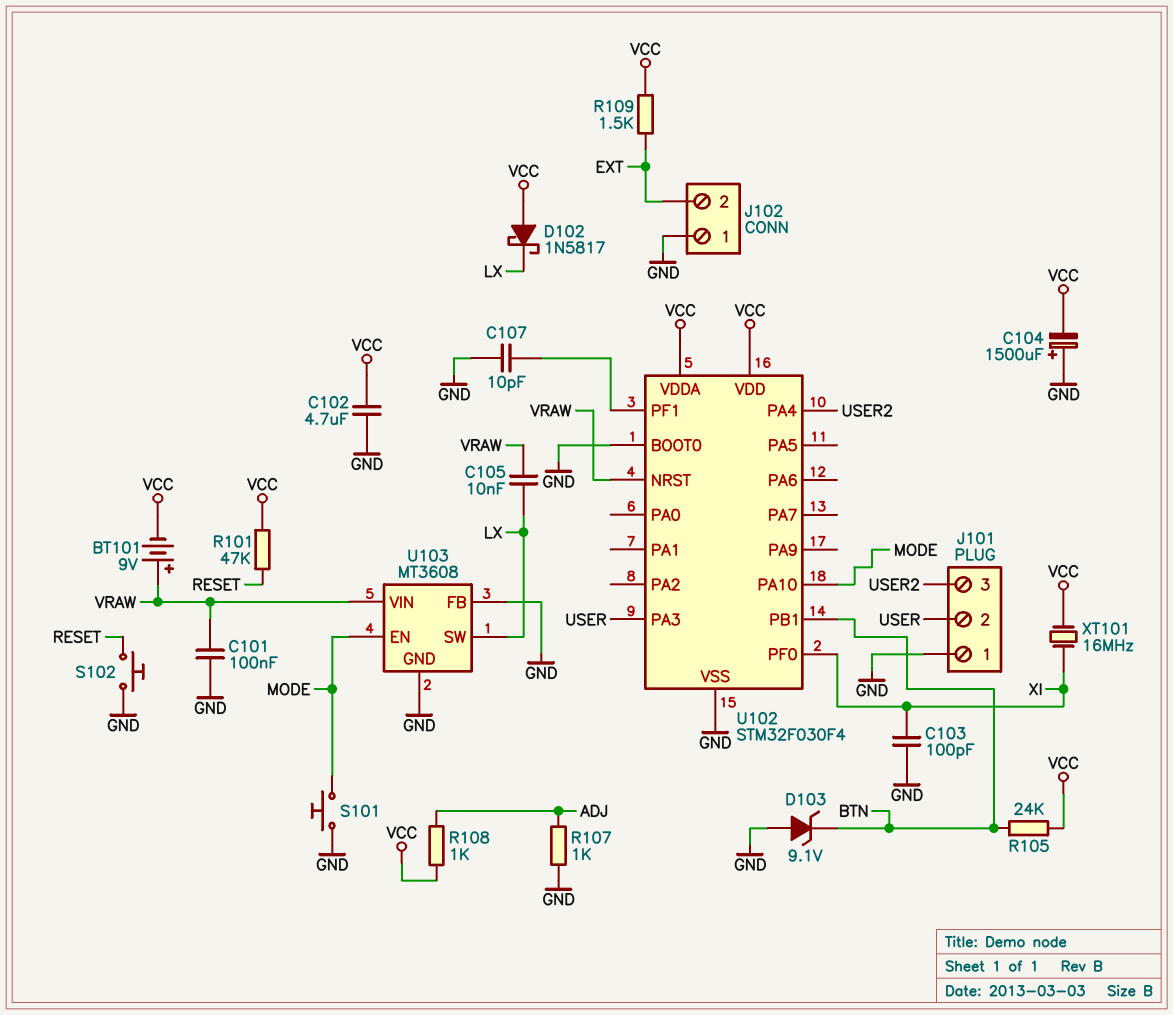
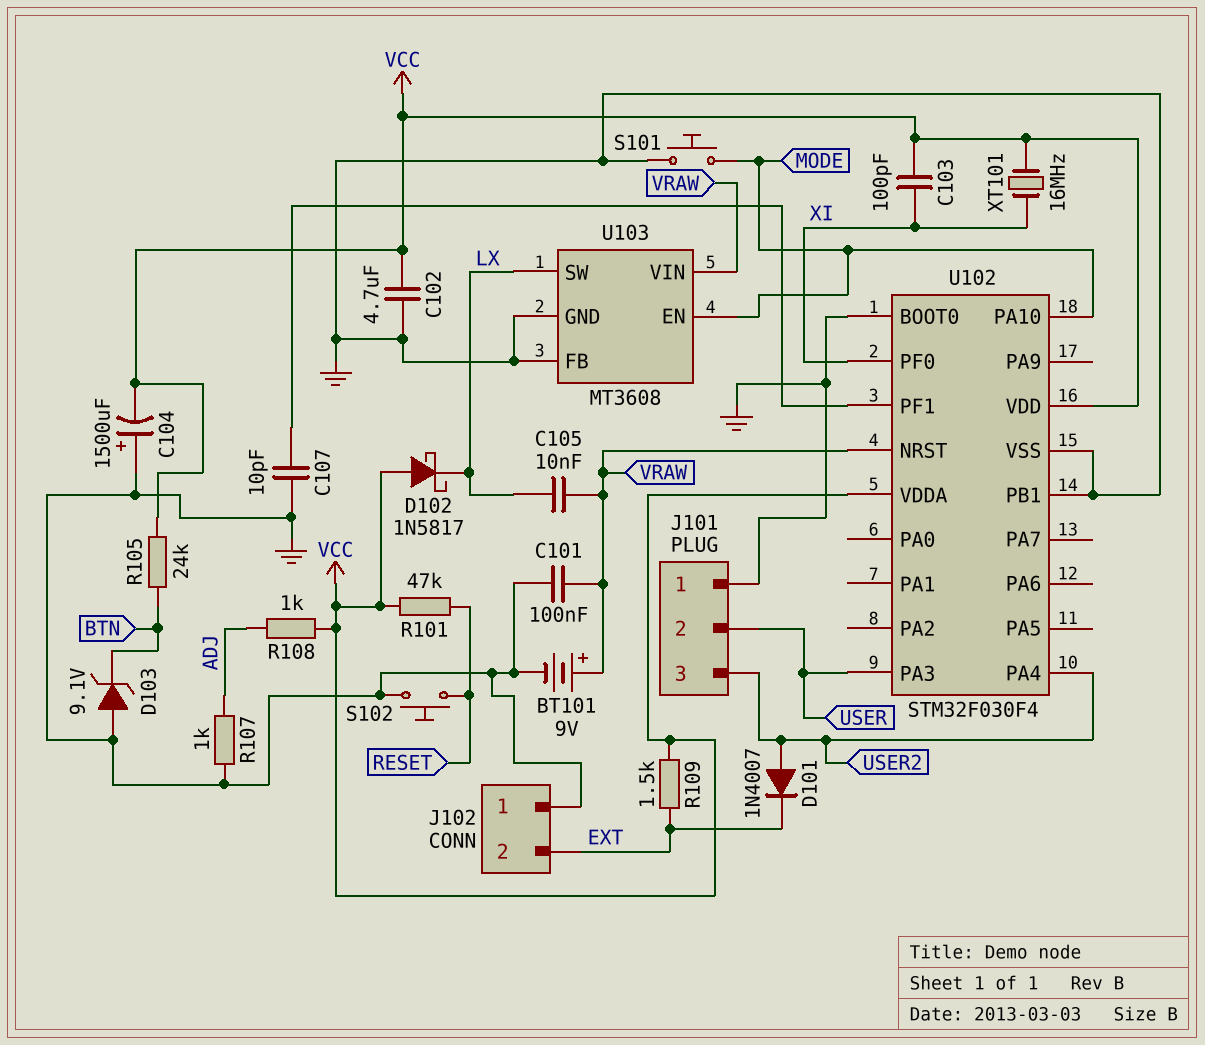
BT101: 9V (plus VRAW, minus VCC) -> 9V (plus VRAW, minus GND)
C103: 100pF (GND, XI) -> 100pF (VCC, XI)
D101: none -> diode 1N4007 (A USER2, K EXT)
U102 pin PB1: BTN -> GND

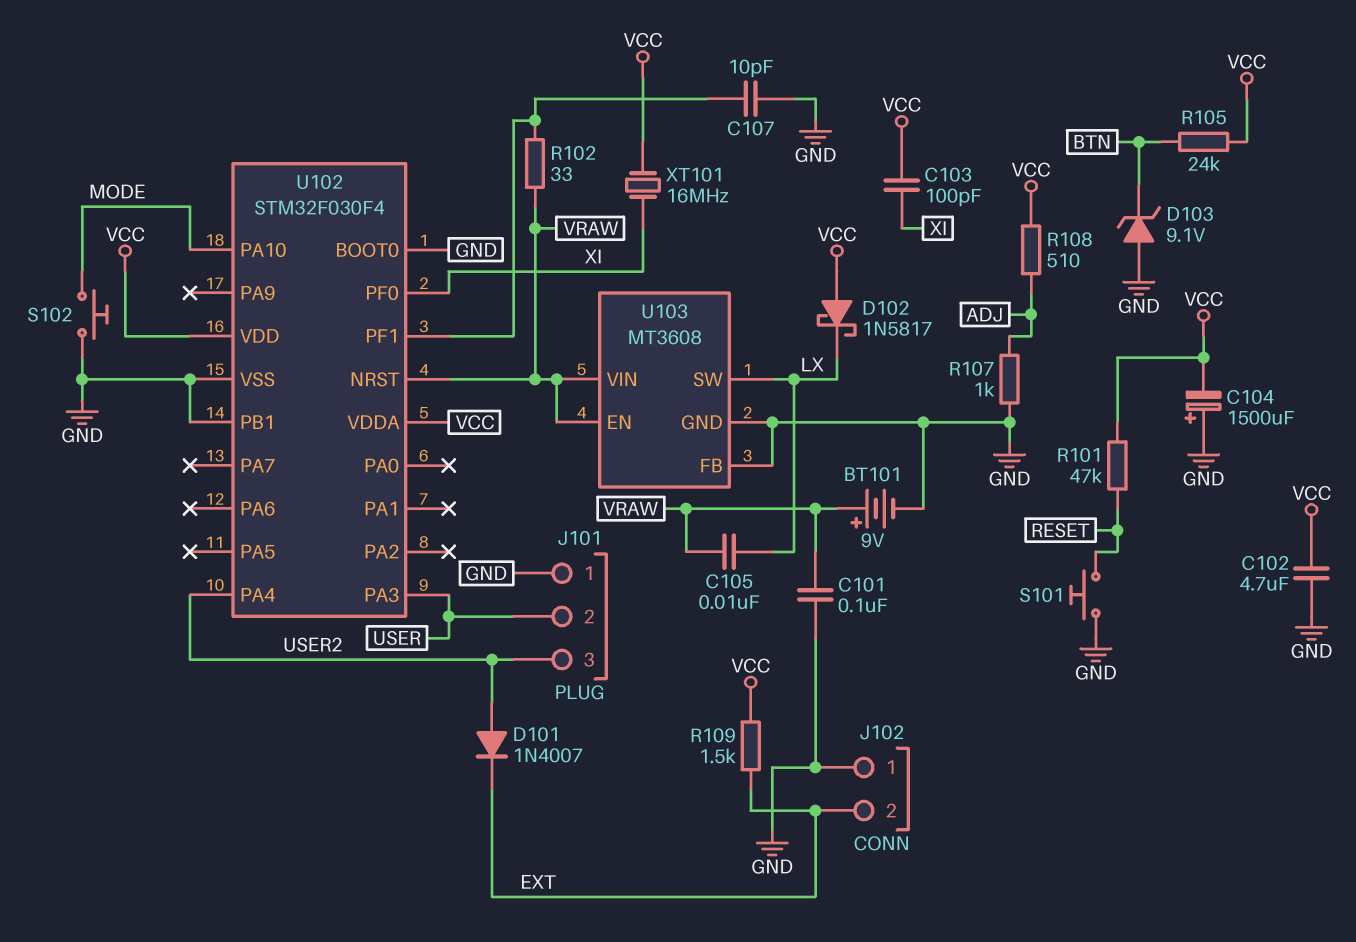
R102: none -> 33 (U102/PF1, VRAW)
R108: 1k (ADJ, VCC) -> 510 (ADJ, VCC)
S101: button (GND, MODE) -> button (GND, RESET)
S102: button (GND, RESET) -> button (GND, MODE)
U103 pin EN: MODE -> VRAW

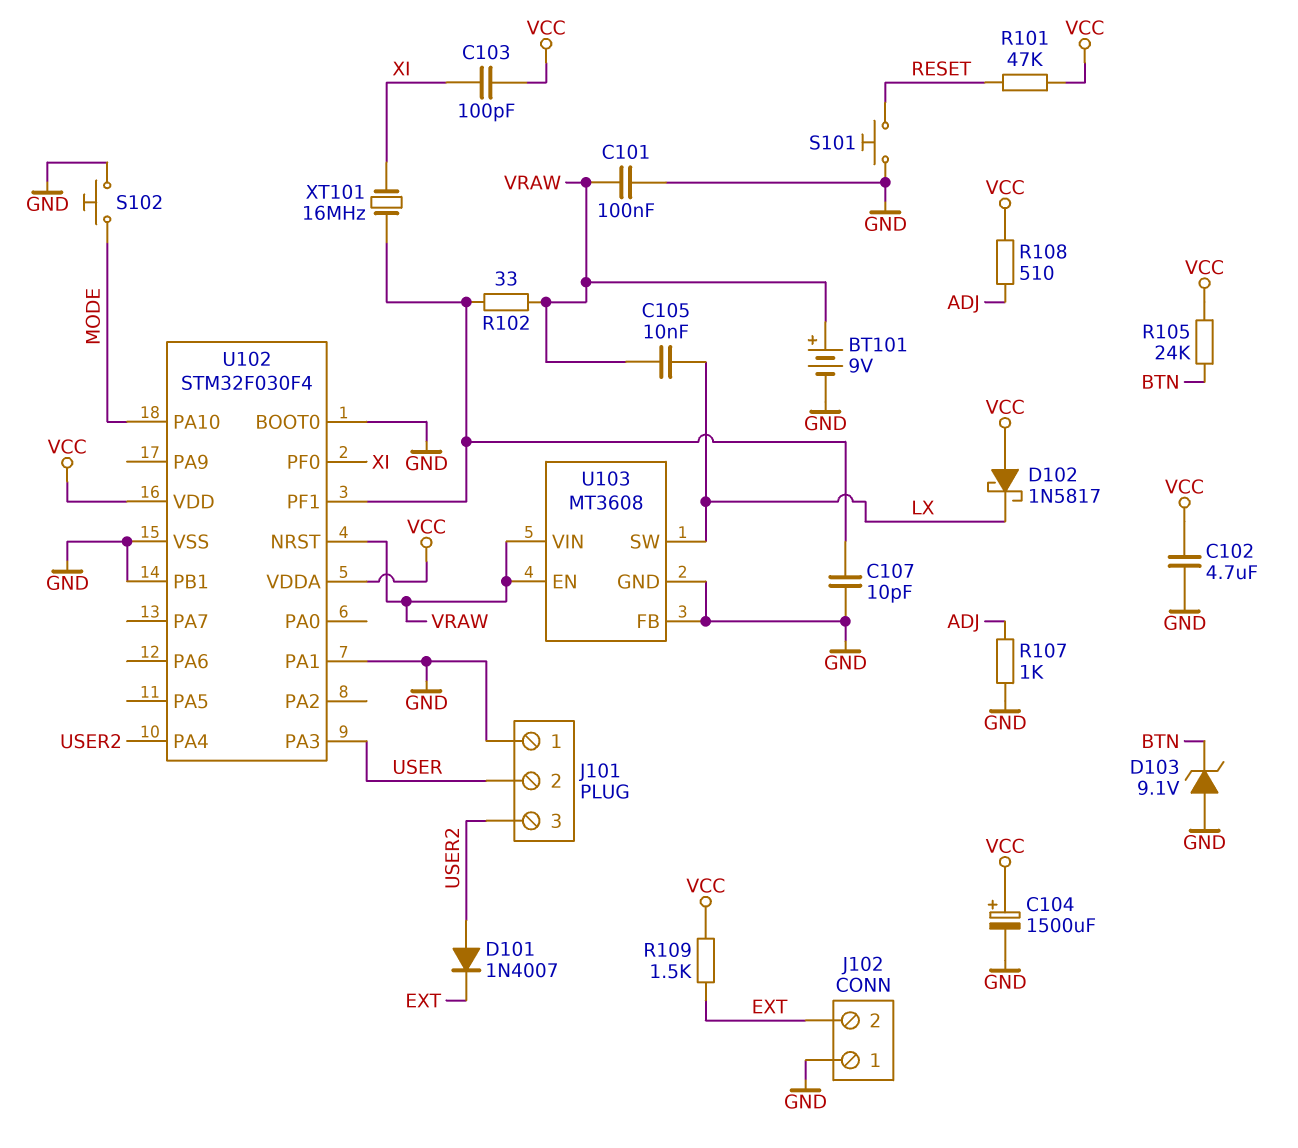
C104: 1500uF (plus GND, minus VCC) -> 1500uF (plus VCC, minus GND)
U102 pin PA1: none -> GND
XT101: 16MHz (VCC, XI) -> 16MHz (U102/PF1, XI)

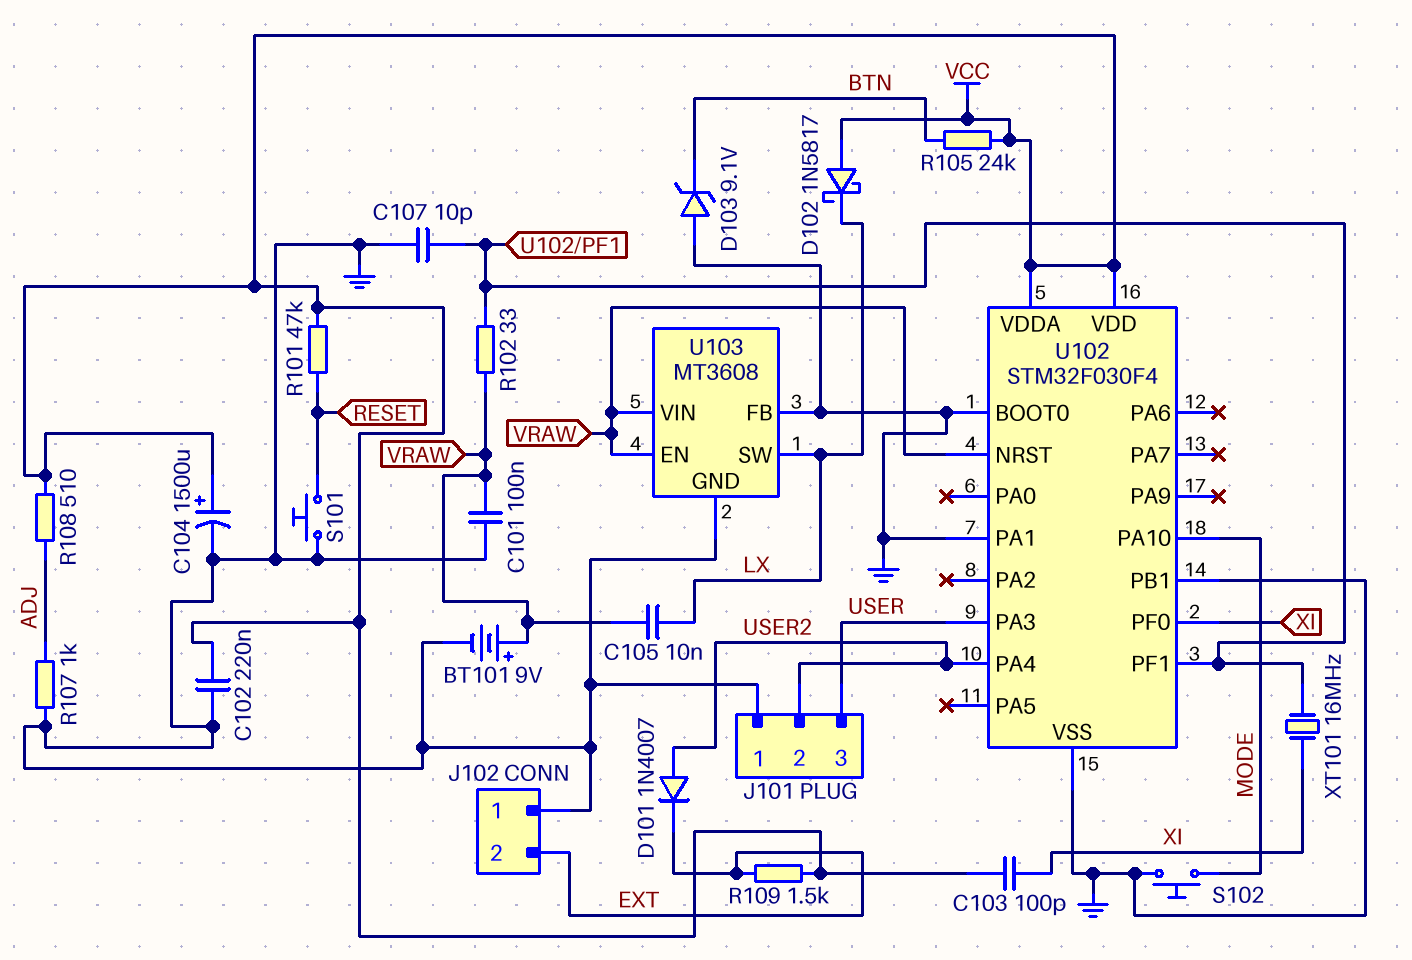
C102: 4.7uF (GND, VCC) -> 220nF (GND, VCC)
J101 pin 2: USER -> USER2
J101 pin 3: USER2 -> USER

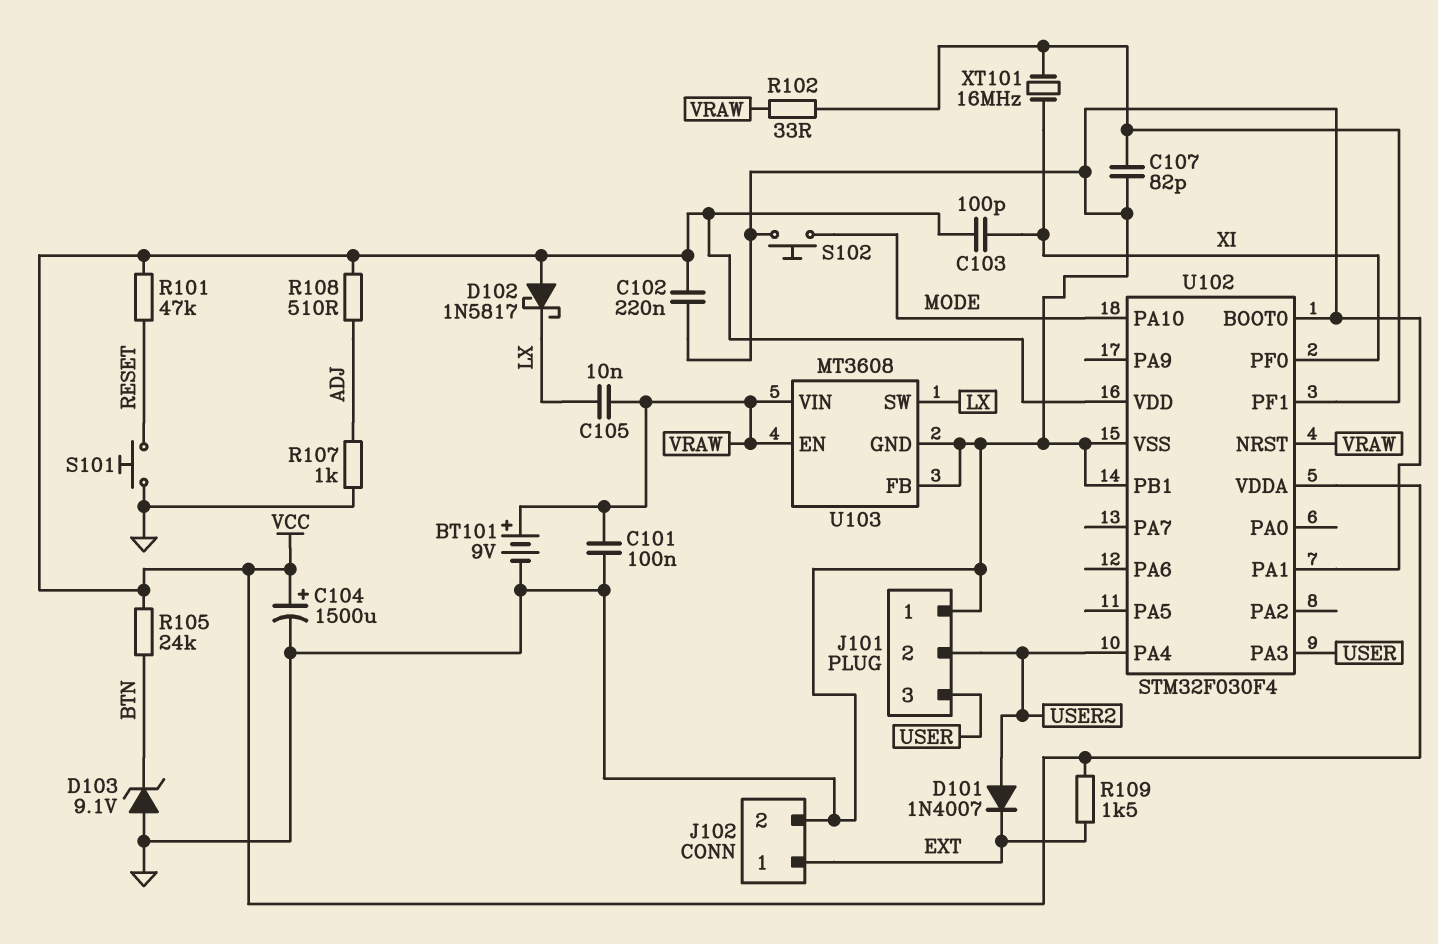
C107: 10pF (GND, U102/PF1) -> 82pF (GND, U102/PF1)
J102 pin 1: GND -> EXT
J102 pin 2: EXT -> GND

